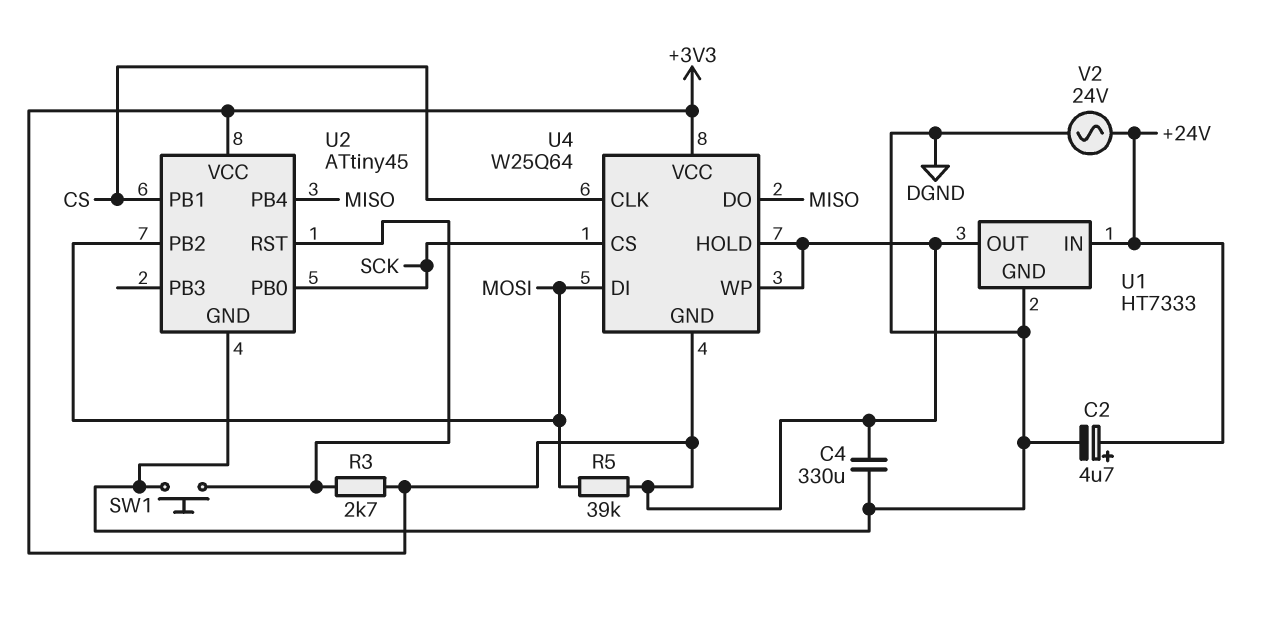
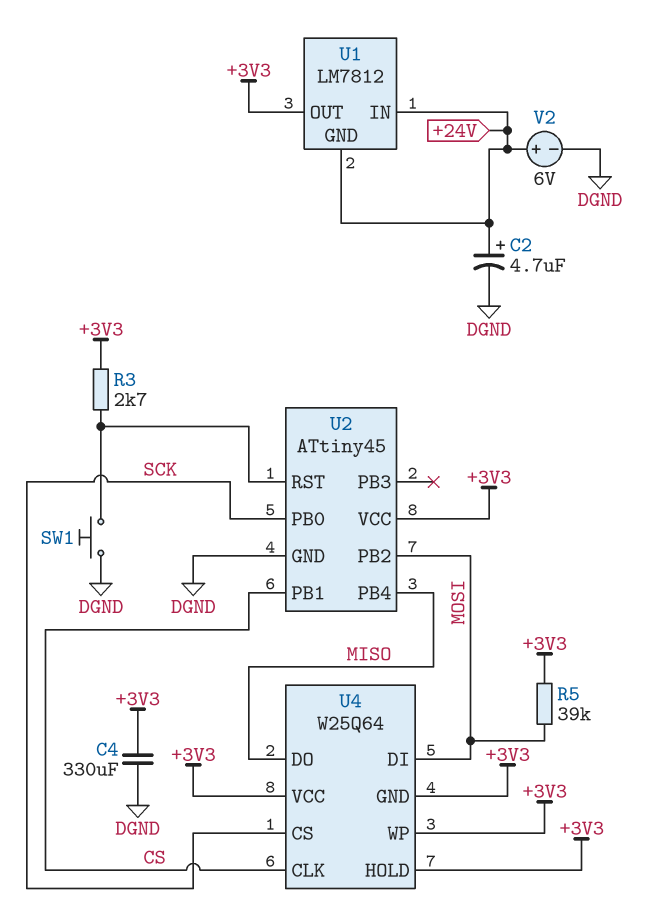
U1: HT7333 -> LM7812
U1 pin GND: DGND -> +24V
V2: AC 24V (+24V, DGND) -> 6V (plus +24V, minus DGND)

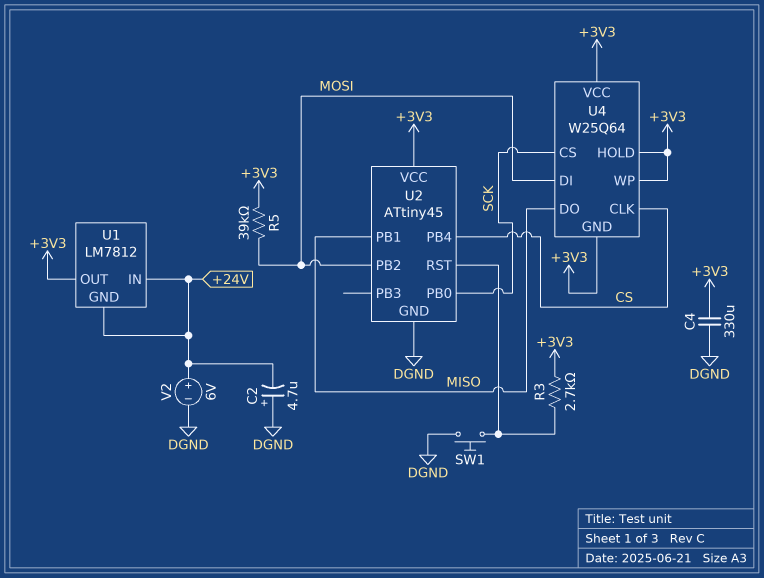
C2: 4.7uF (plus +24V, minus DGND) -> 4.7uF (plus DGND, minus +24V)
U2 pin PB1: CS -> MISO
U2 pin PB4: MISO -> CS

